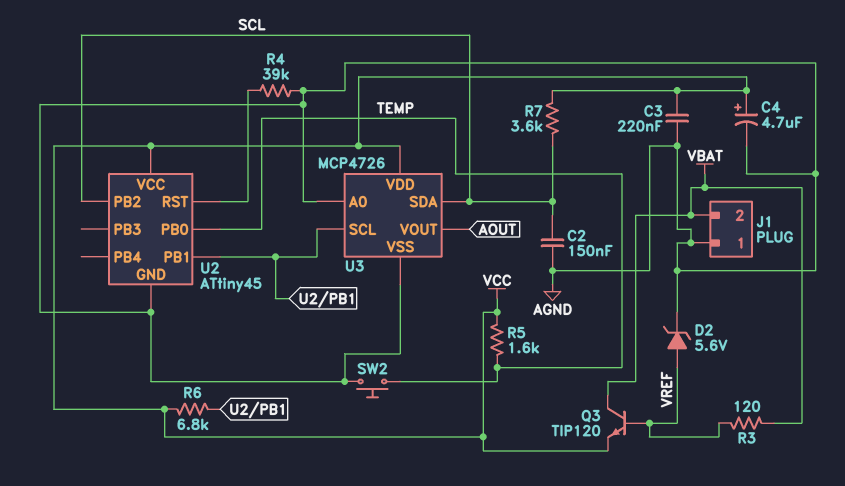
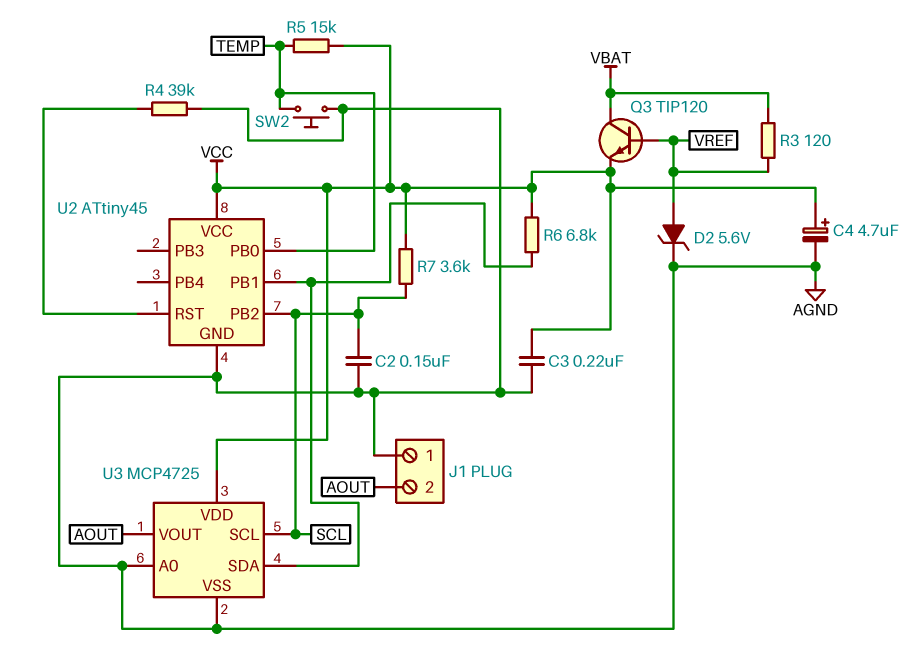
J1 pin 2: VBAT -> AOUT
R5: 1.6k (TEMP, VCC) -> 15k (TEMP, VCC)
U3: MCP4726 -> MCP4725
U3 pin SCL: U2/PB1 -> SCL
U3 pin SDA: SCL -> U2/PB1

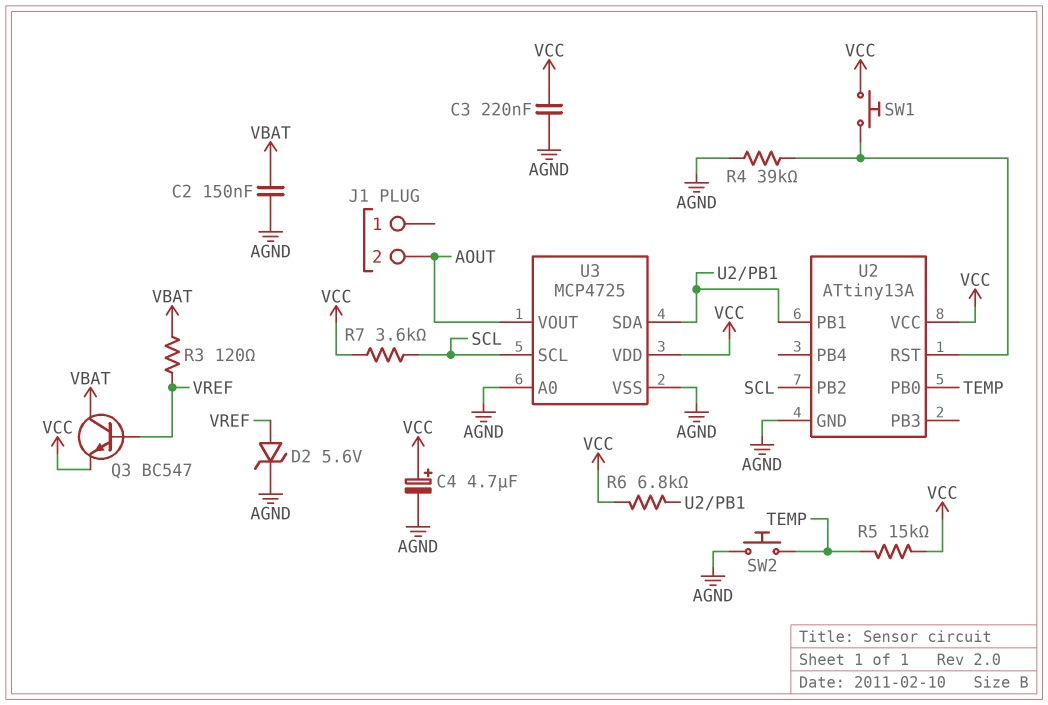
C2: 150nF (AGND, SCL) -> 150nF (AGND, VBAT)
J1 pin 1: AGND -> none
Q3: NPN TIP120 (B VREF, C VBAT, E VCC) -> NPN BC547 (B VREF, C VBAT, E VCC)
SW1: none -> button (U2/RST, VCC)
U2: ATtiny45 -> ATtiny13A

